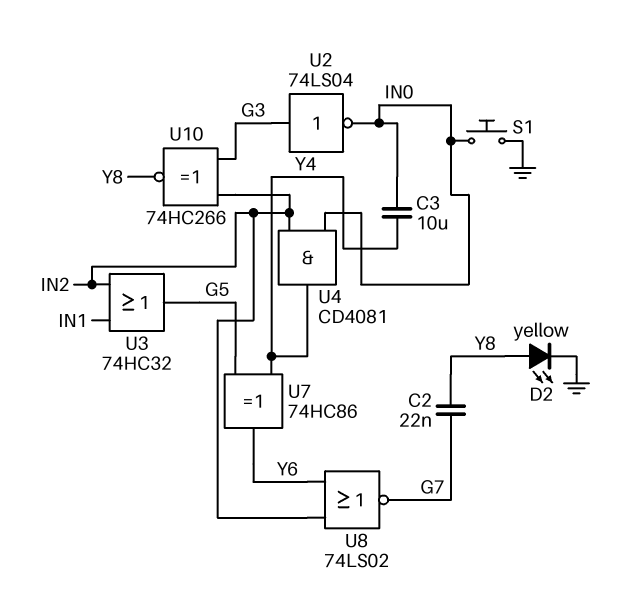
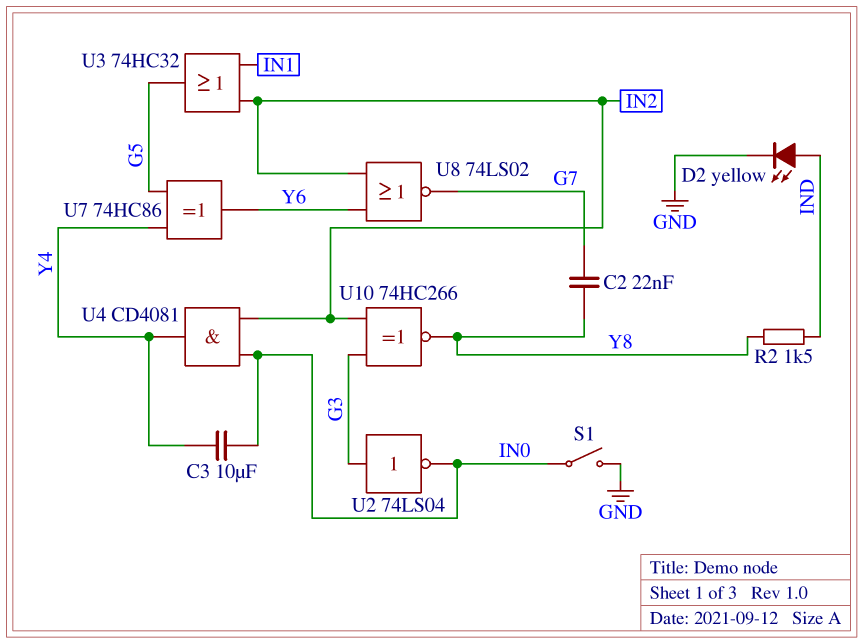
D2: LED yellow (A Y8, K GND) -> LED yellow (A IND, K GND)
R2: none -> 1.5k (IND, Y8)
S1: button (GND, IN0) -> switch (GND, IN0)

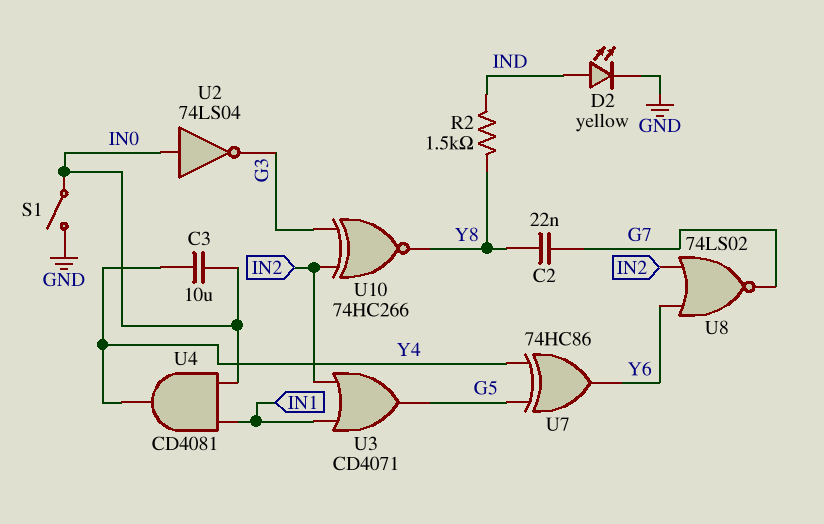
U2: NOT 74LS04 (in G3, out IN0) -> NOT 74LS04 (in IN0, out G3)
U3: OR 74HC32 (in IN1, in IN2, out G5) -> OR CD4071 (in IN1, in IN2, out G5)
U4: AND CD4081 (in IN0, in IN2, out Y4) -> AND CD4081 (in IN0, in IN1, out Y4)

